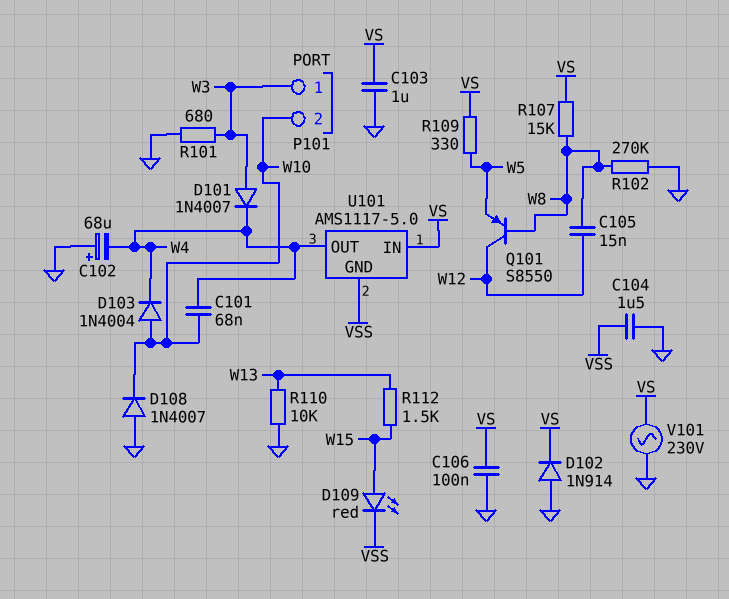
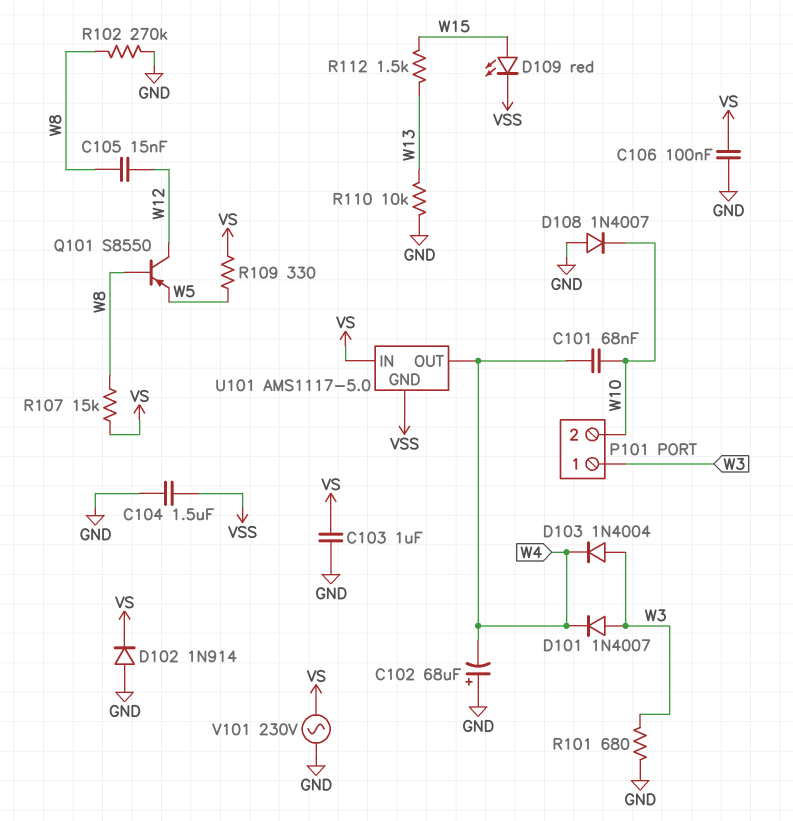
D103: diode 1N4004 (A W10, K W4) -> diode 1N4004 (A W3, K W4)

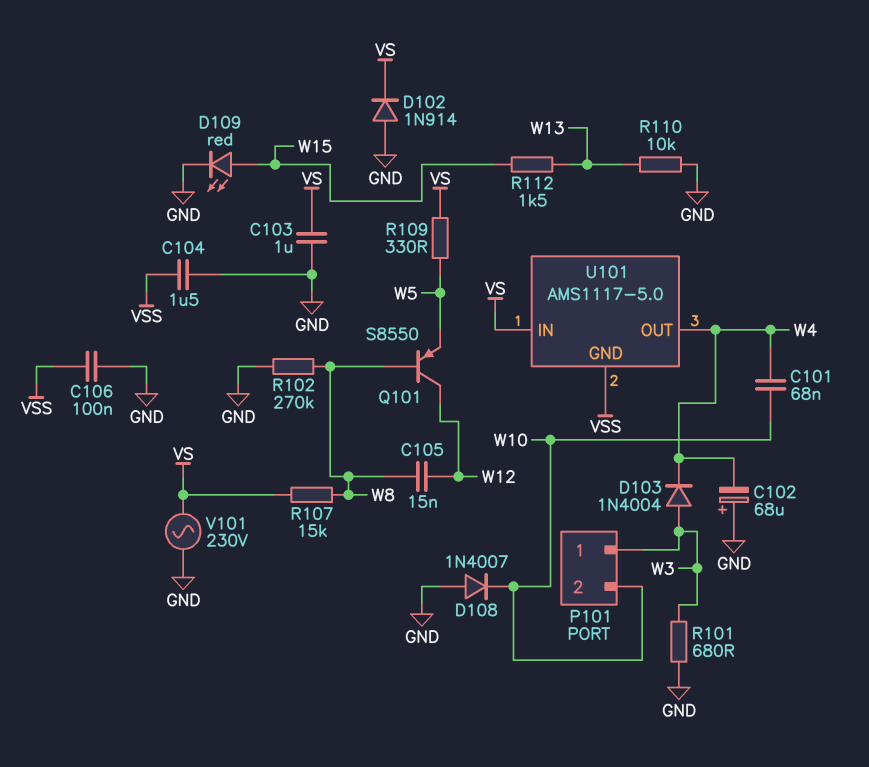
C106: 100nF (GND, VS) -> 100nF (GND, VSS)
D101: diode 1N4007 (A W3, K W4) -> none
D109: LED red (A W15, K VSS) -> LED red (A W15, K GND)

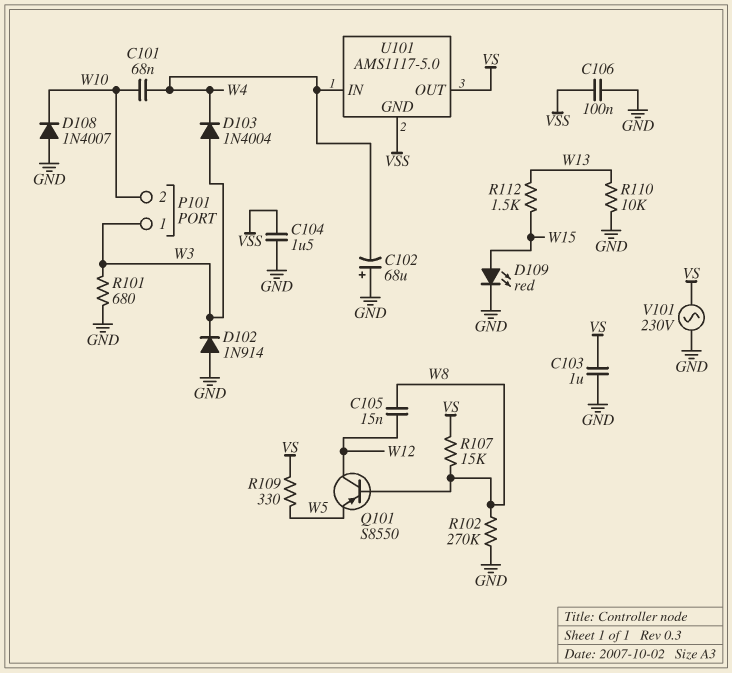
D102: diode 1N914 (A GND, K VS) -> diode 1N914 (A GND, K W3)
U101 pin IN: VS -> W4
U101 pin OUT: W4 -> VS

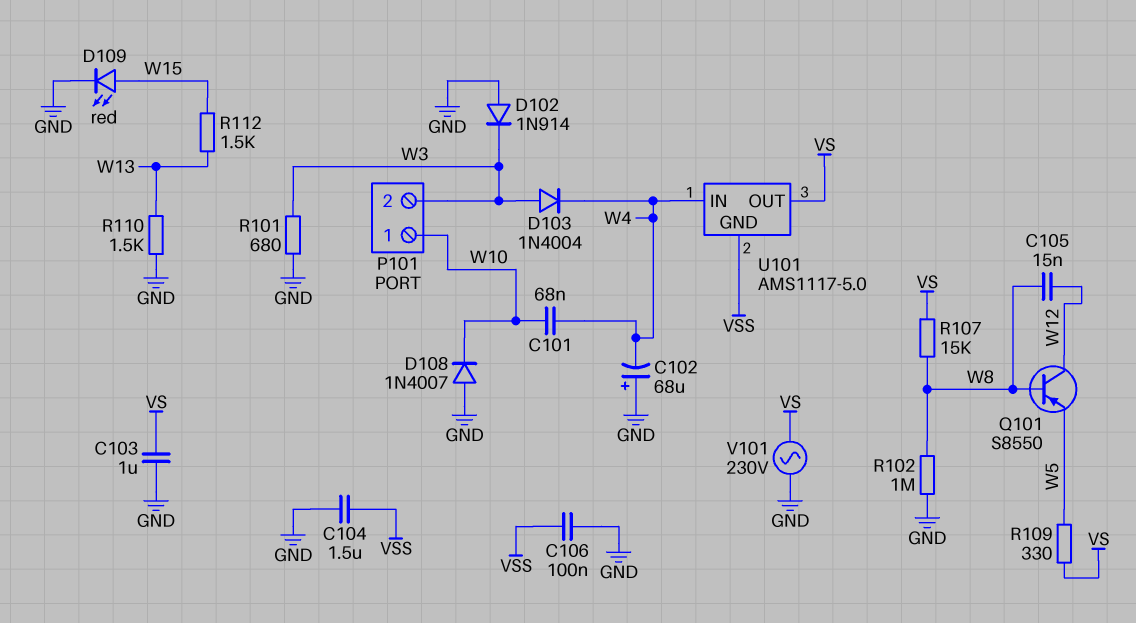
P101 pin 1: W3 -> W10
P101 pin 2: W10 -> W3
R102: 270k (GND, W8) -> 1M (GND, W8)
R110: 10k (GND, W13) -> 1.5k (GND, W13)

